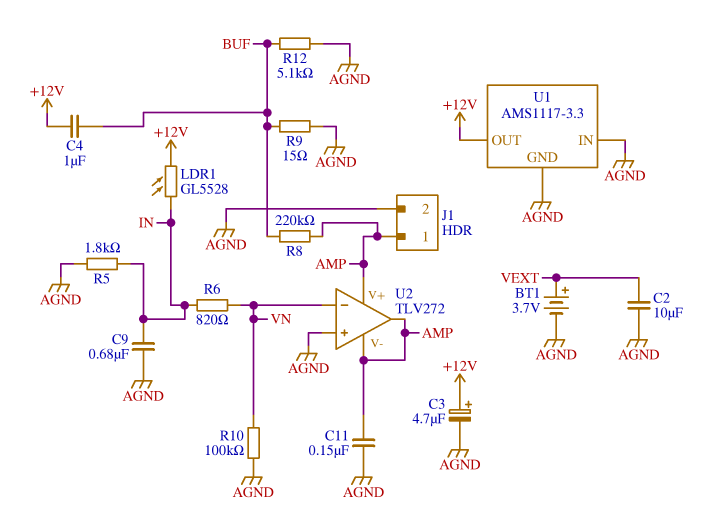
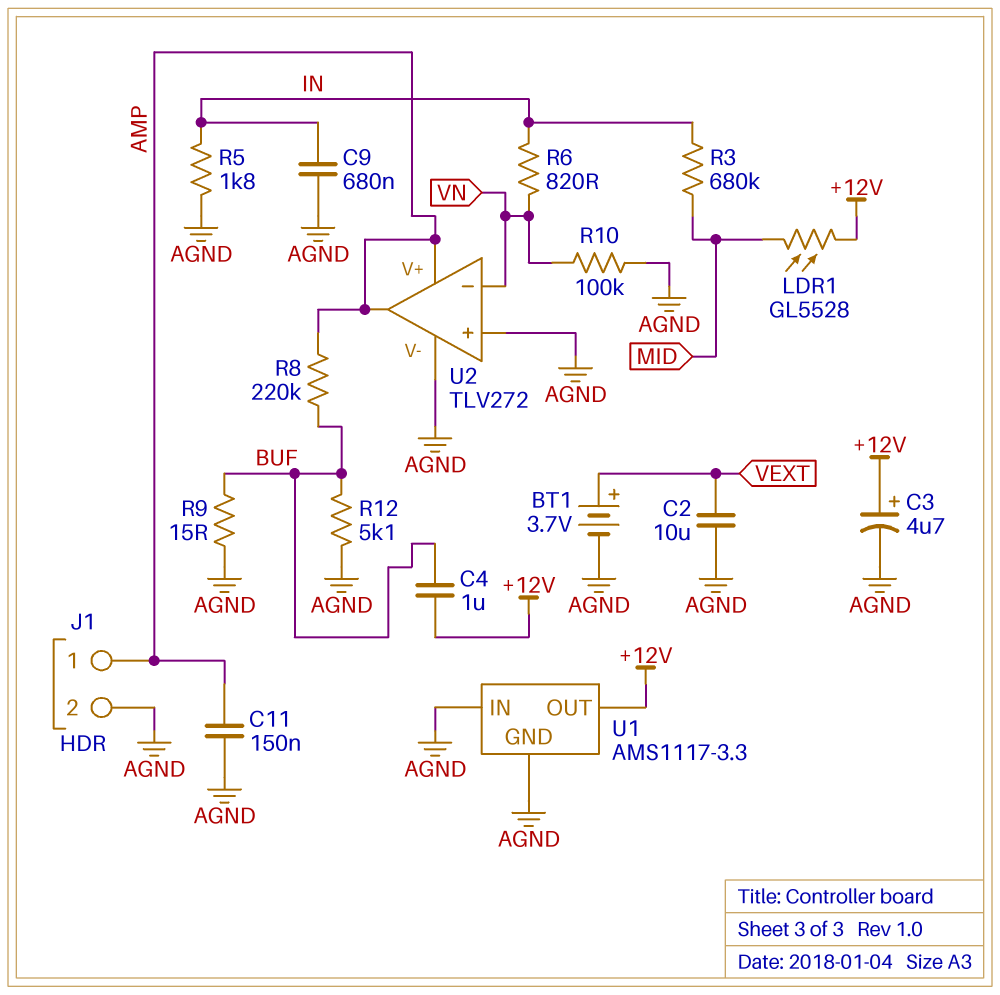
LDR1: GL5528 (+12V, IN) -> GL5528 (+12V, MID)
R3: none -> 680k (IN, MID)
U2 pin V-: AMP -> AGND

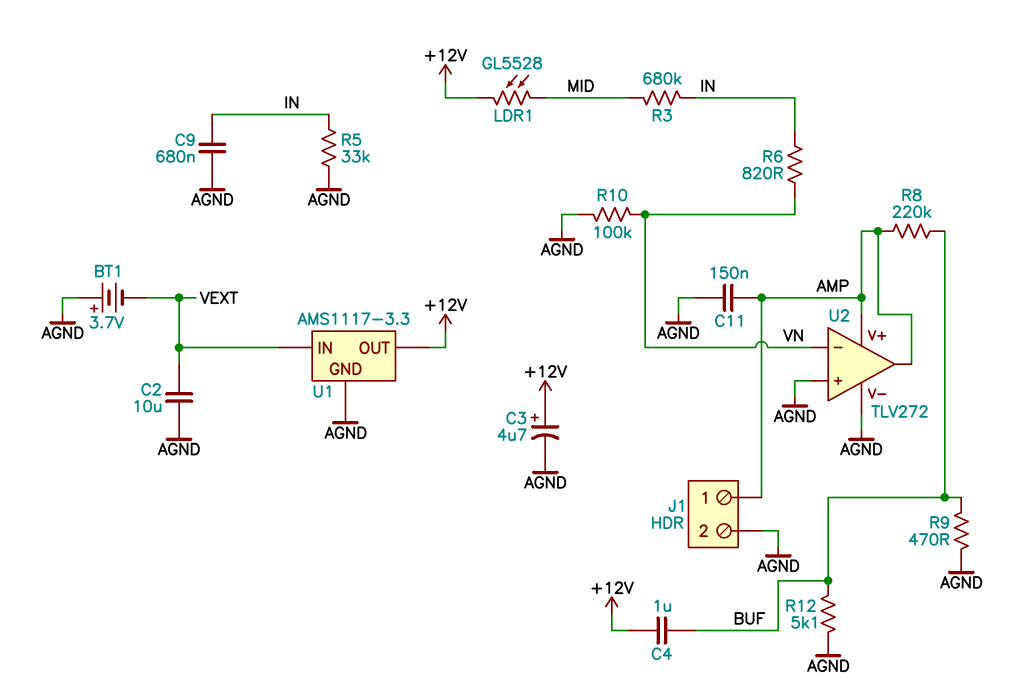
BT1: 3.7V (plus VEXT, minus AGND) -> 3.7V (plus AGND, minus VEXT)
R5: 1.8k (AGND, IN) -> 33k (AGND, IN)
R9: 15 (AGND, BUF) -> 470 (AGND, BUF)
U1 pin IN: AGND -> VEXT

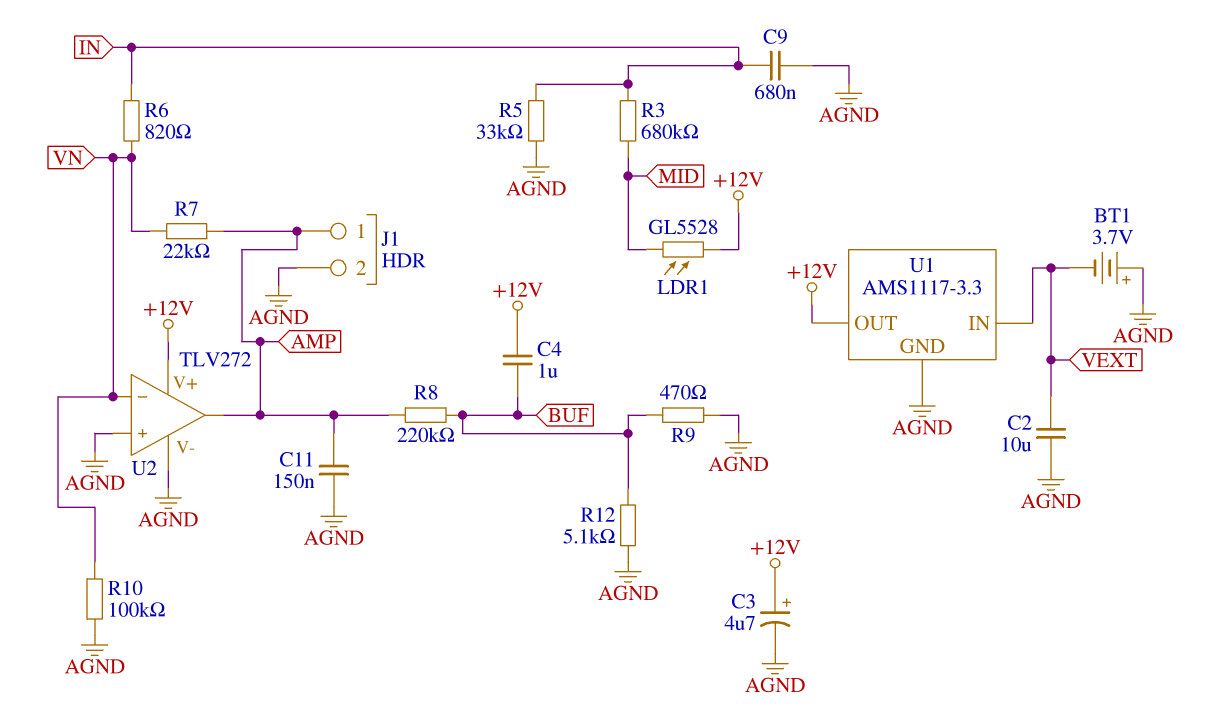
R7: none -> 22k (AMP, VN)
U2 pin V+: AMP -> +12V

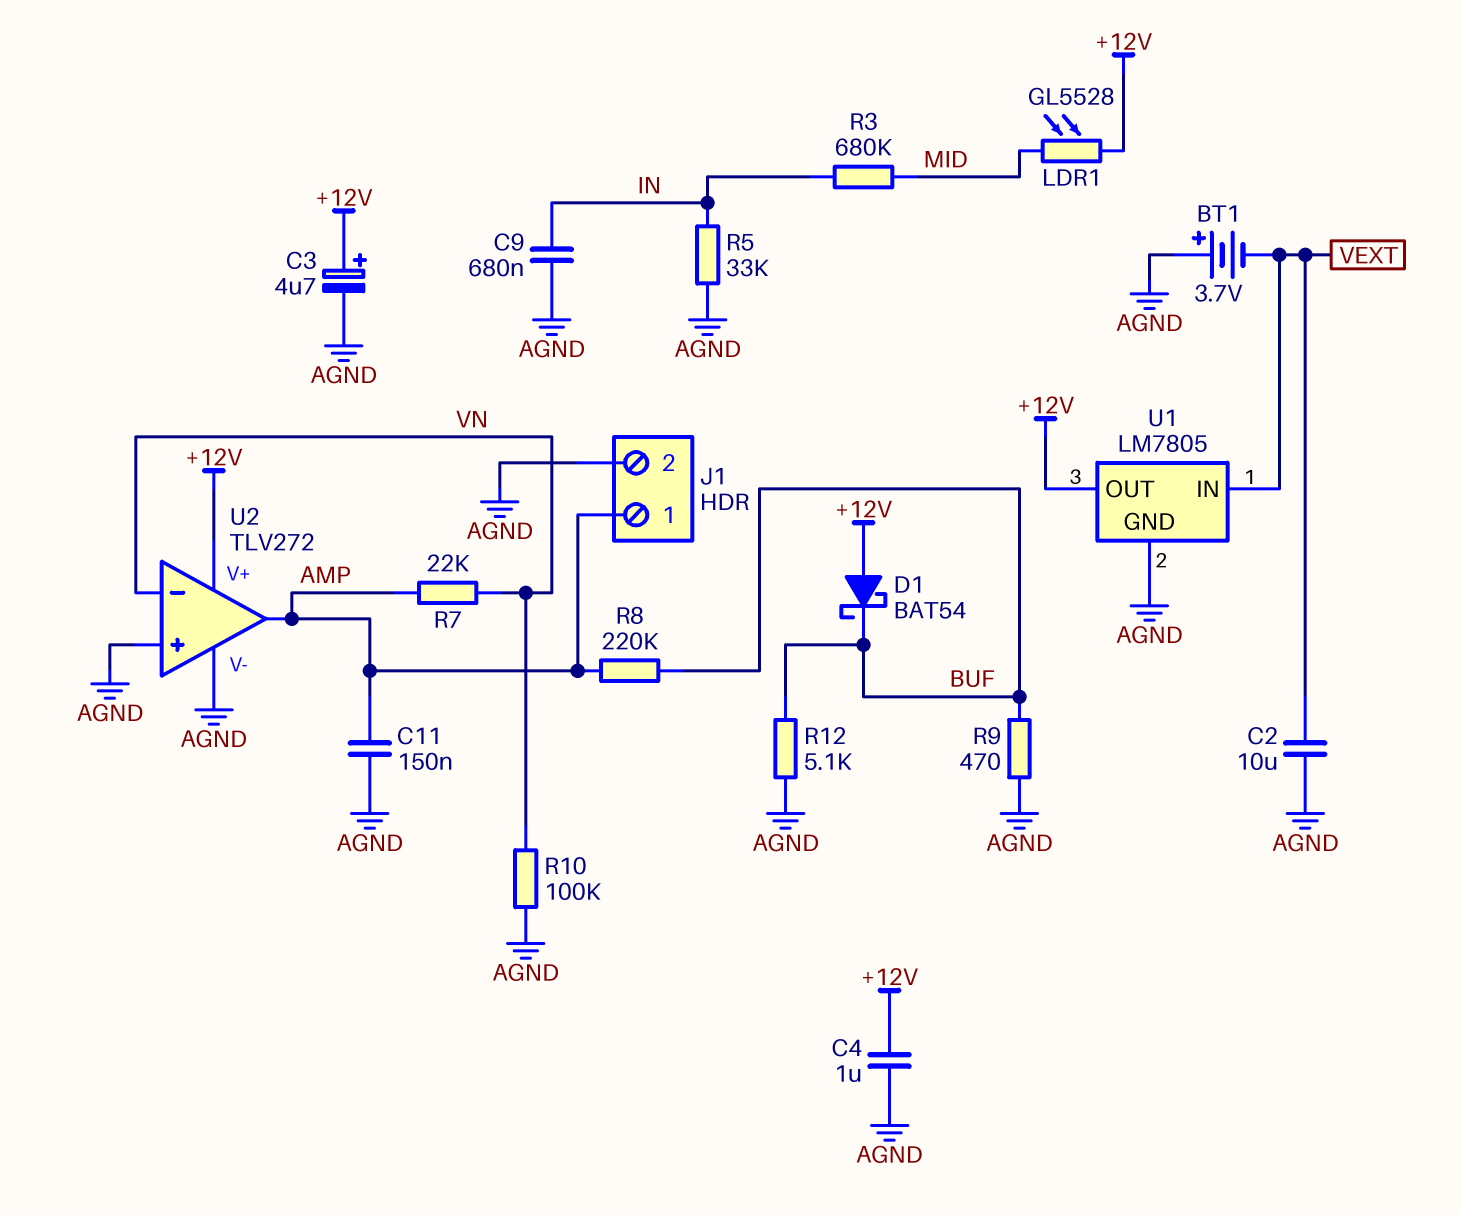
C4: 1uF (+12V, BUF) -> 1uF (+12V, AGND)
D1: none -> schottky BAT54 (A +12V, K BUF)
R6: 820 (IN, VN) -> none
U1: AMS1117-3.3 -> LM7805

